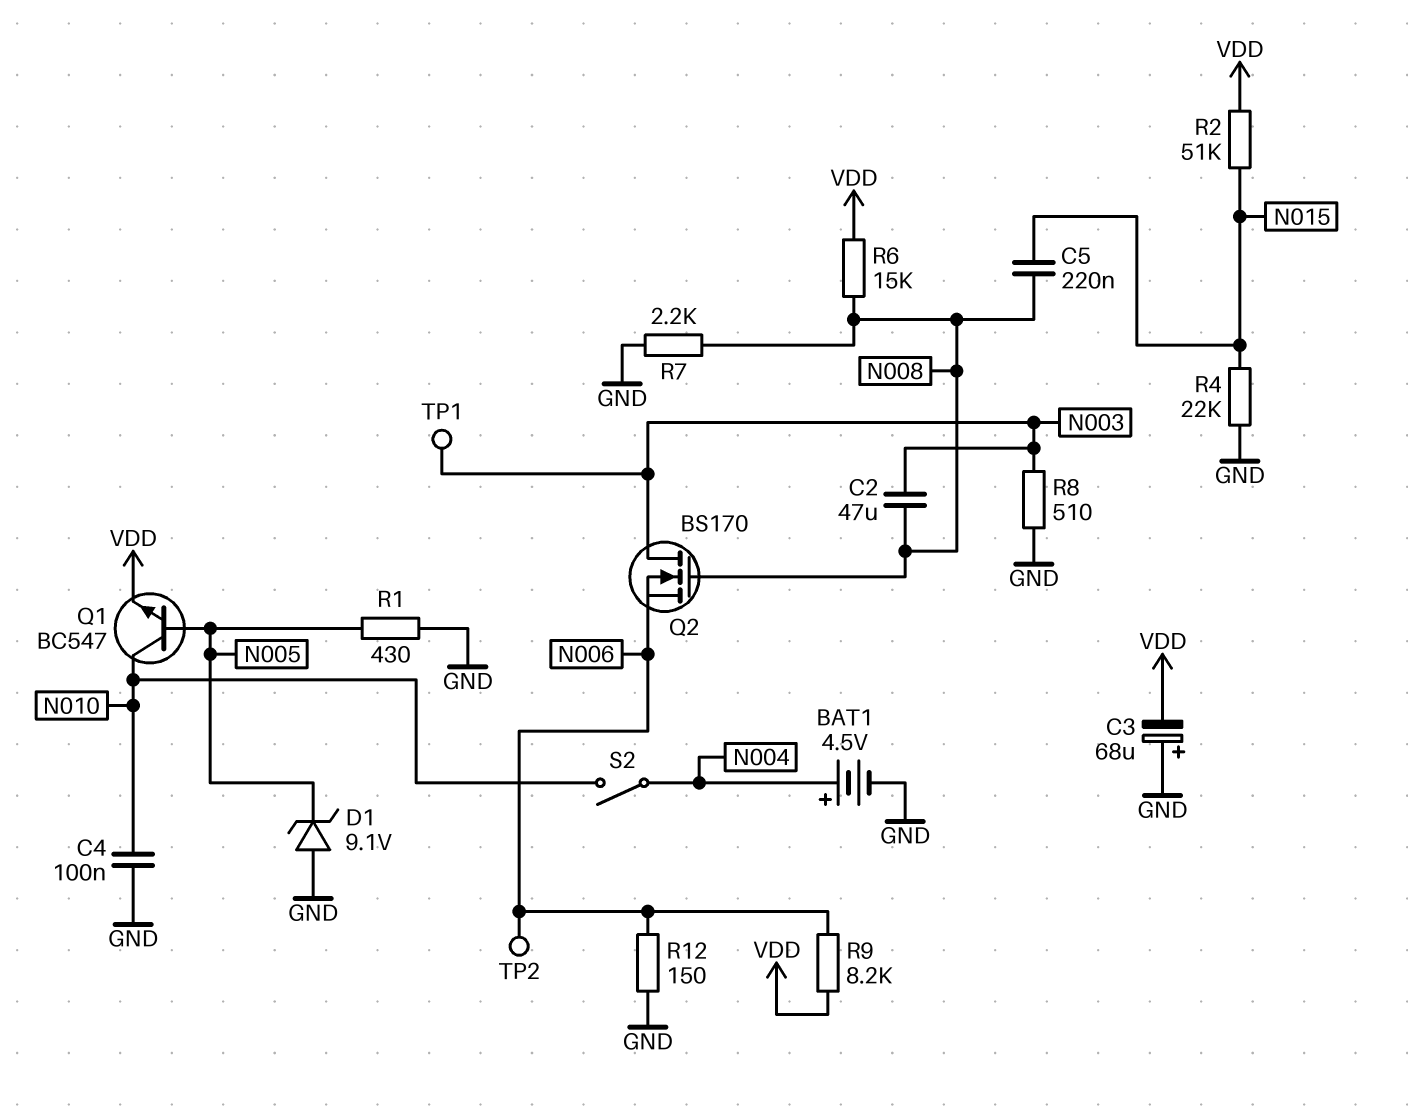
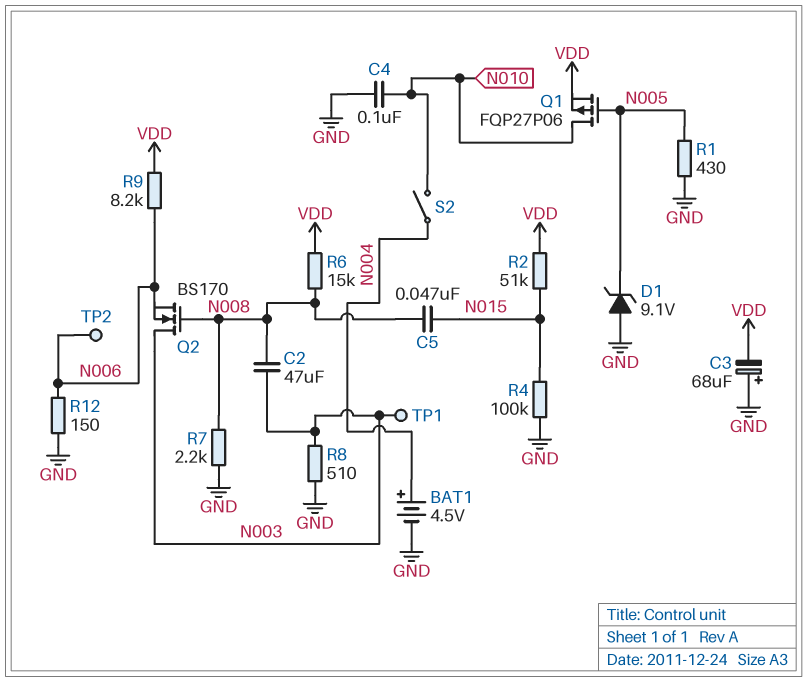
C5: 220nF (N008, N015) -> 47nF (N008, N015)
Q1: NPN BC547 (B N005, C N010, E VDD) -> PMOS FQP27P06 (G N005, D N010, S VDD)
R4: 22k (GND, N015) -> 100k (GND, N015)

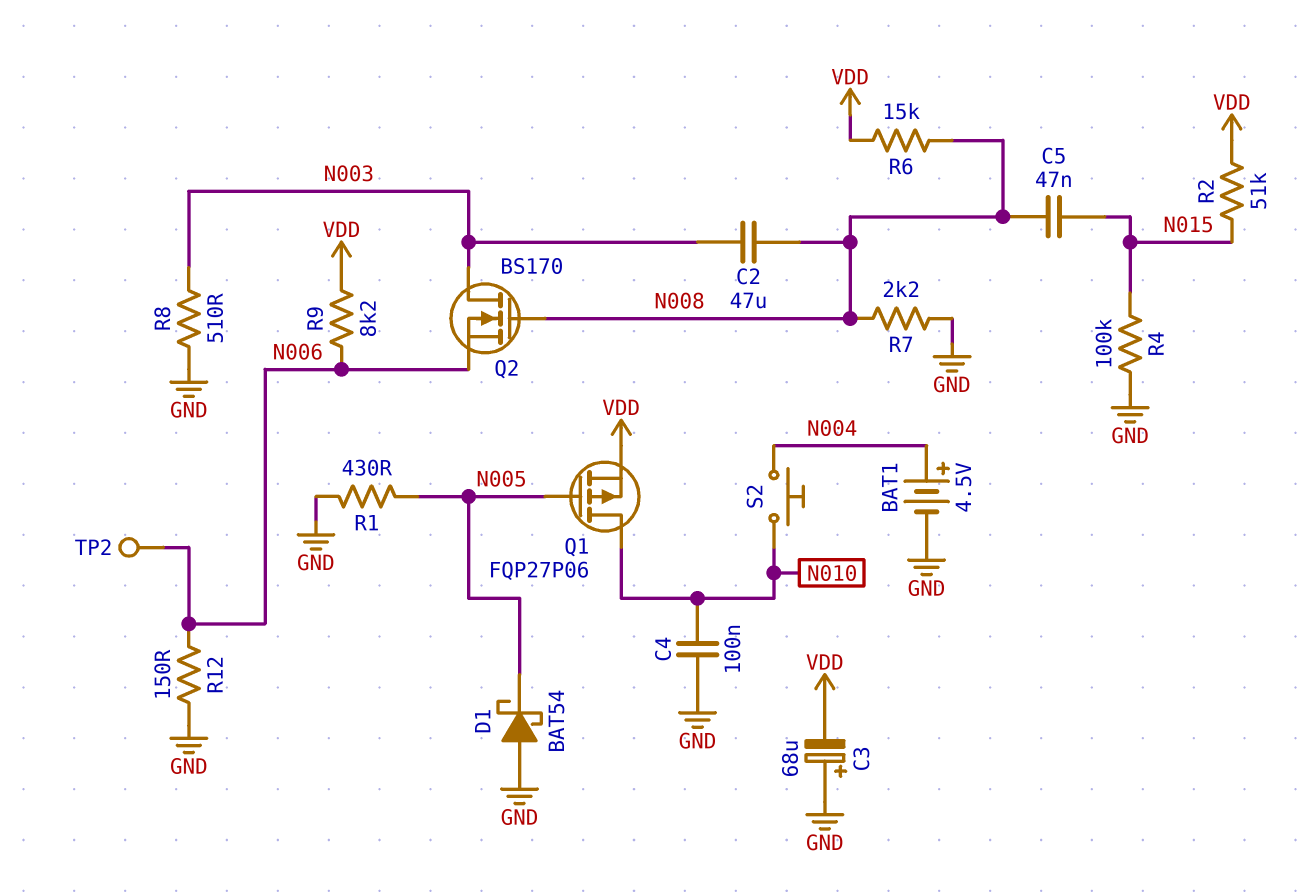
D1: zener 9.1V (A GND, K N005) -> schottky BAT54 (A GND, K N005)
S2: switch (N004, N010) -> button (N004, N010)
TP1: test point (N003) -> none

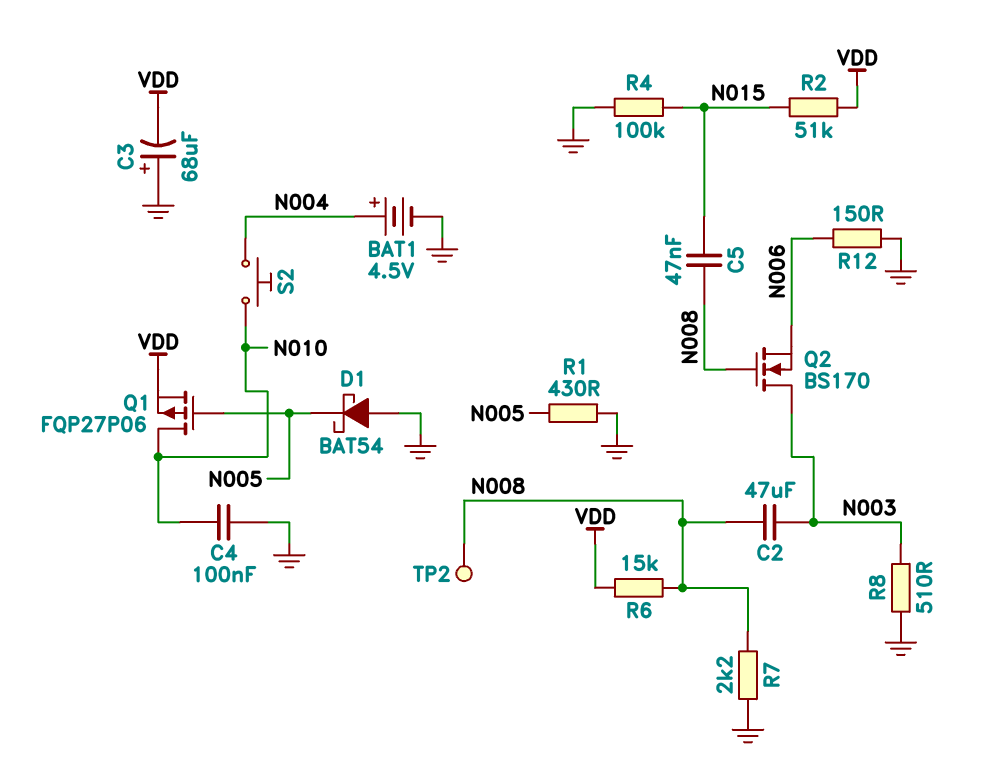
R9: 8.2k (N006, VDD) -> none
TP2: test point (N006) -> test point (N008)

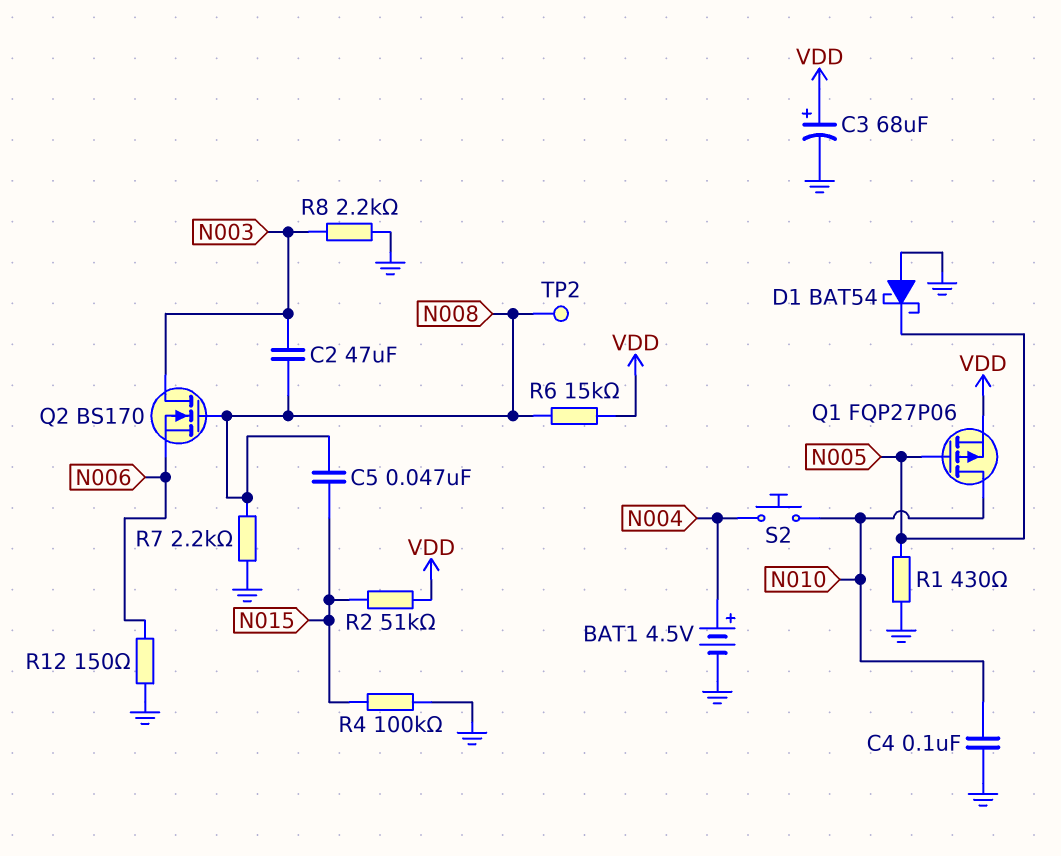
C3: 68uF (plus GND, minus VDD) -> 68uF (plus VDD, minus GND)
R8: 510 (GND, N003) -> 2.2k (GND, N003)

